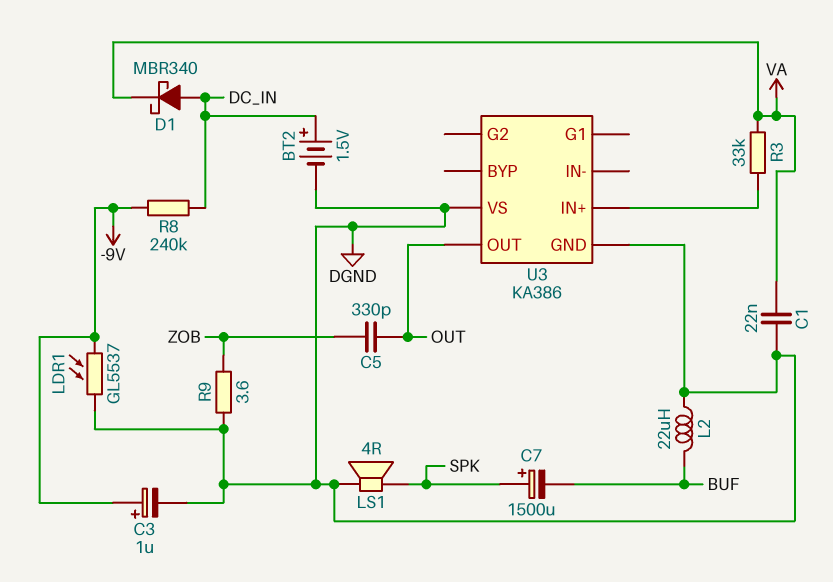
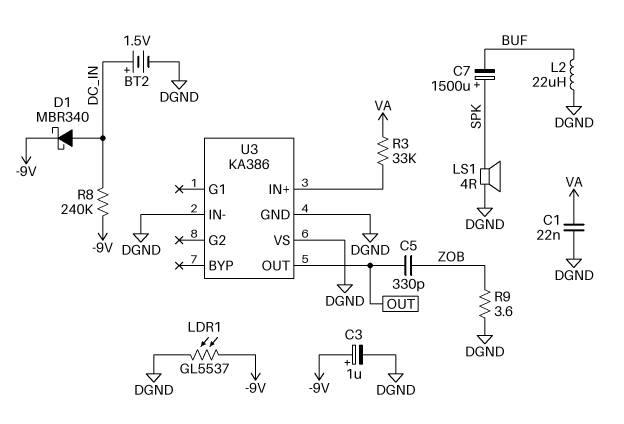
D1: schottky MBR340 (A DC_IN, K VA) -> schottky MBR340 (A DC_IN, K -9V)
U3 pin IN-: none -> DGND

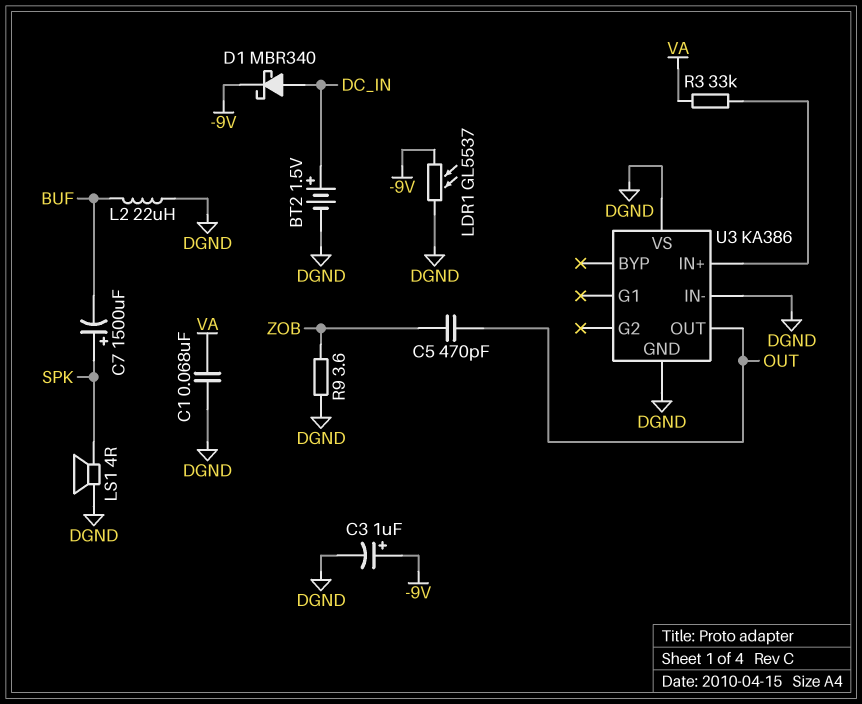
C1: 22nF (DGND, VA) -> 68nF (DGND, VA)
C5: 330pF (OUT, ZOB) -> 470pF (OUT, ZOB)
R8: 240k (-9V, DC_IN) -> none

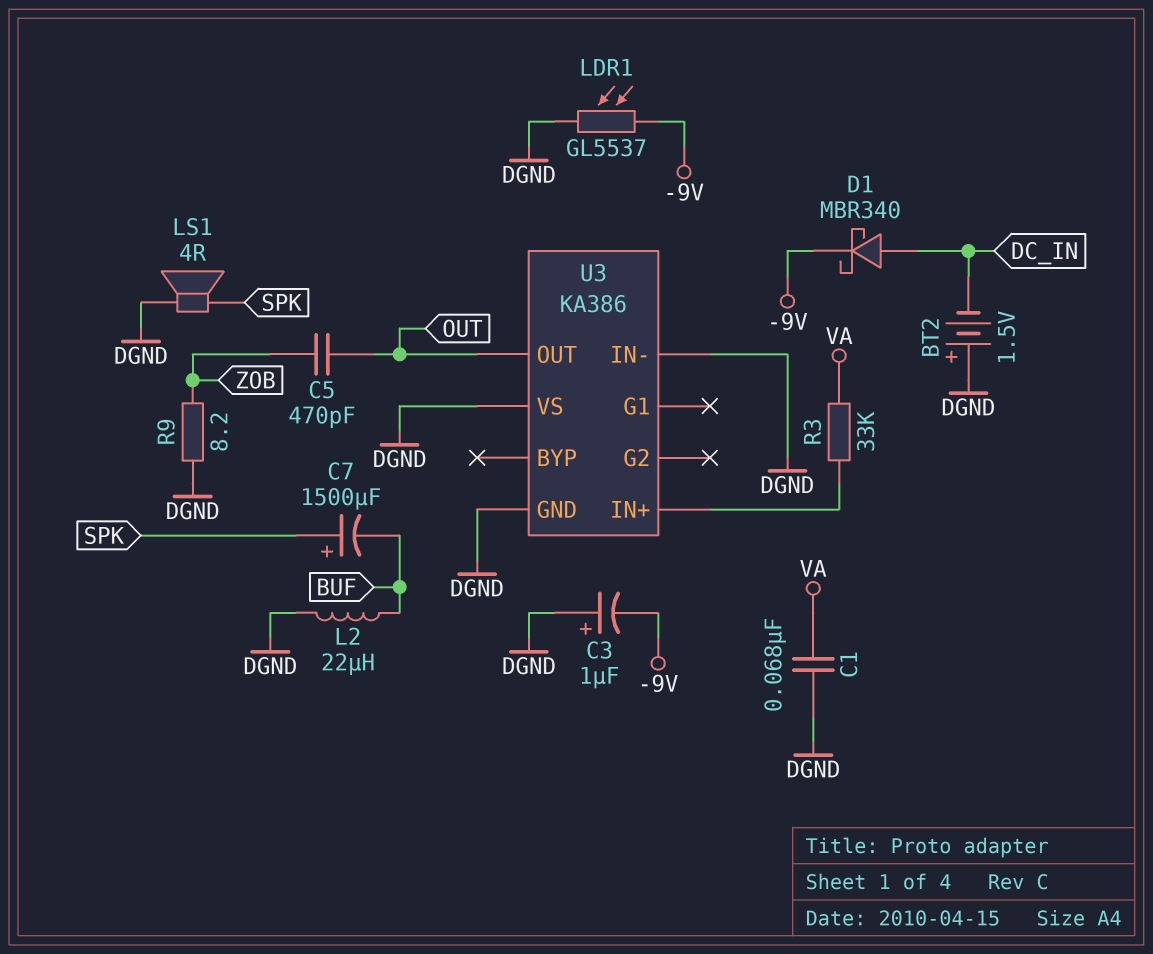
BT2: 1.5V (plus DC_IN, minus DGND) -> 1.5V (plus DGND, minus DC_IN)
C3: 1uF (plus -9V, minus DGND) -> 1uF (plus DGND, minus -9V)
R9: 3.6 (DGND, ZOB) -> 8.2 (DGND, ZOB)

